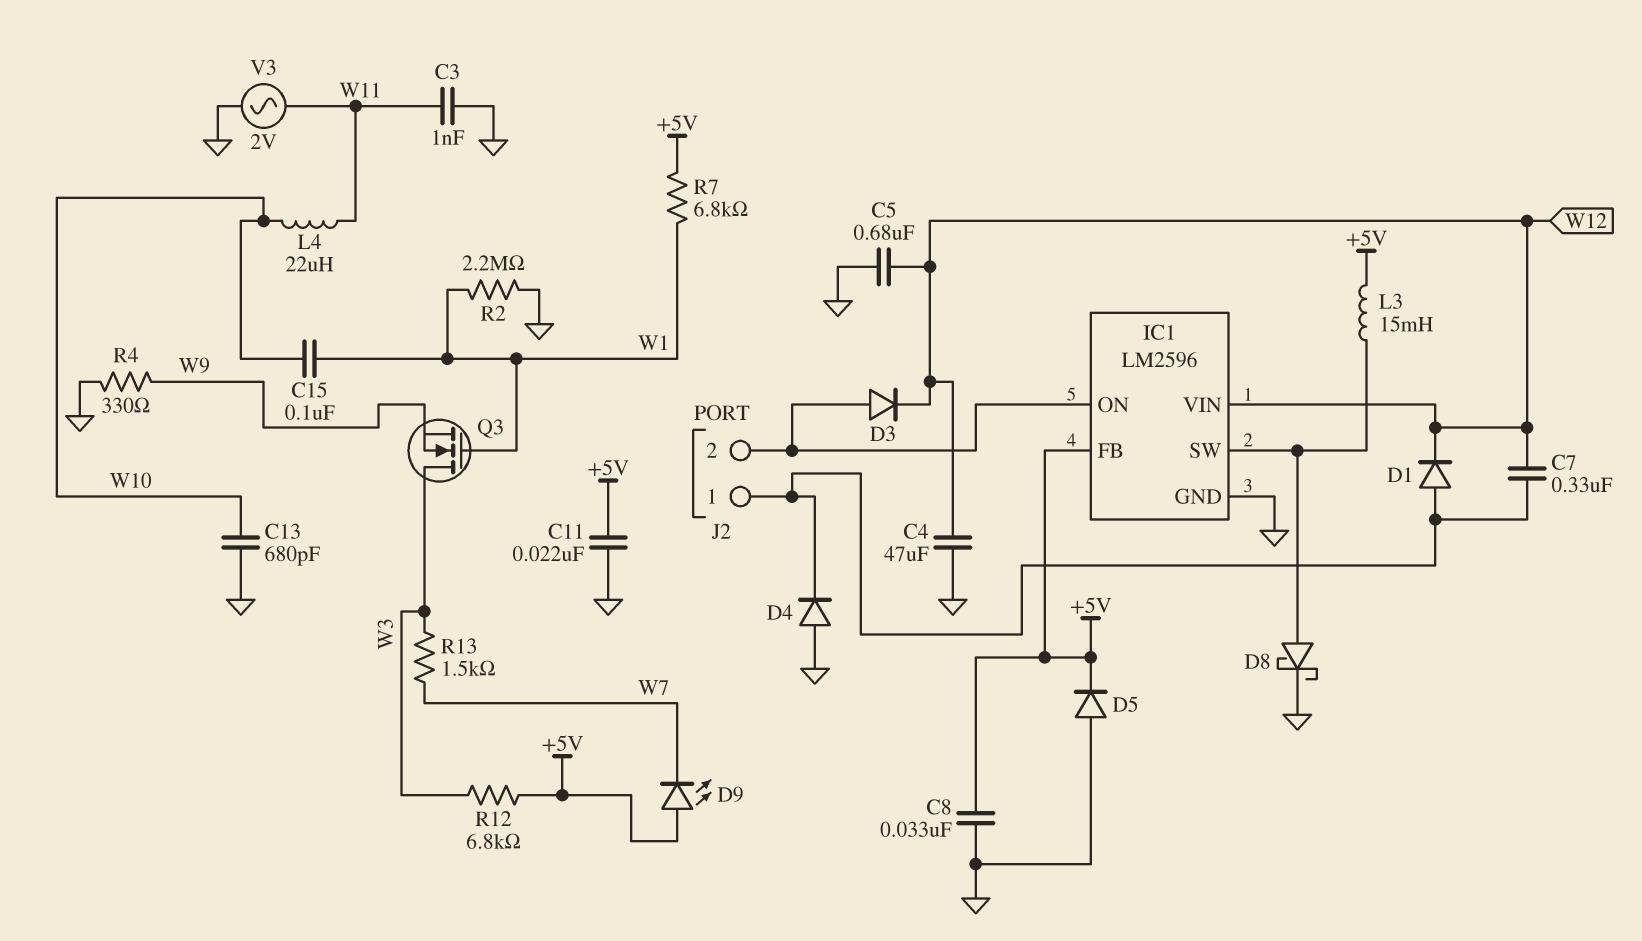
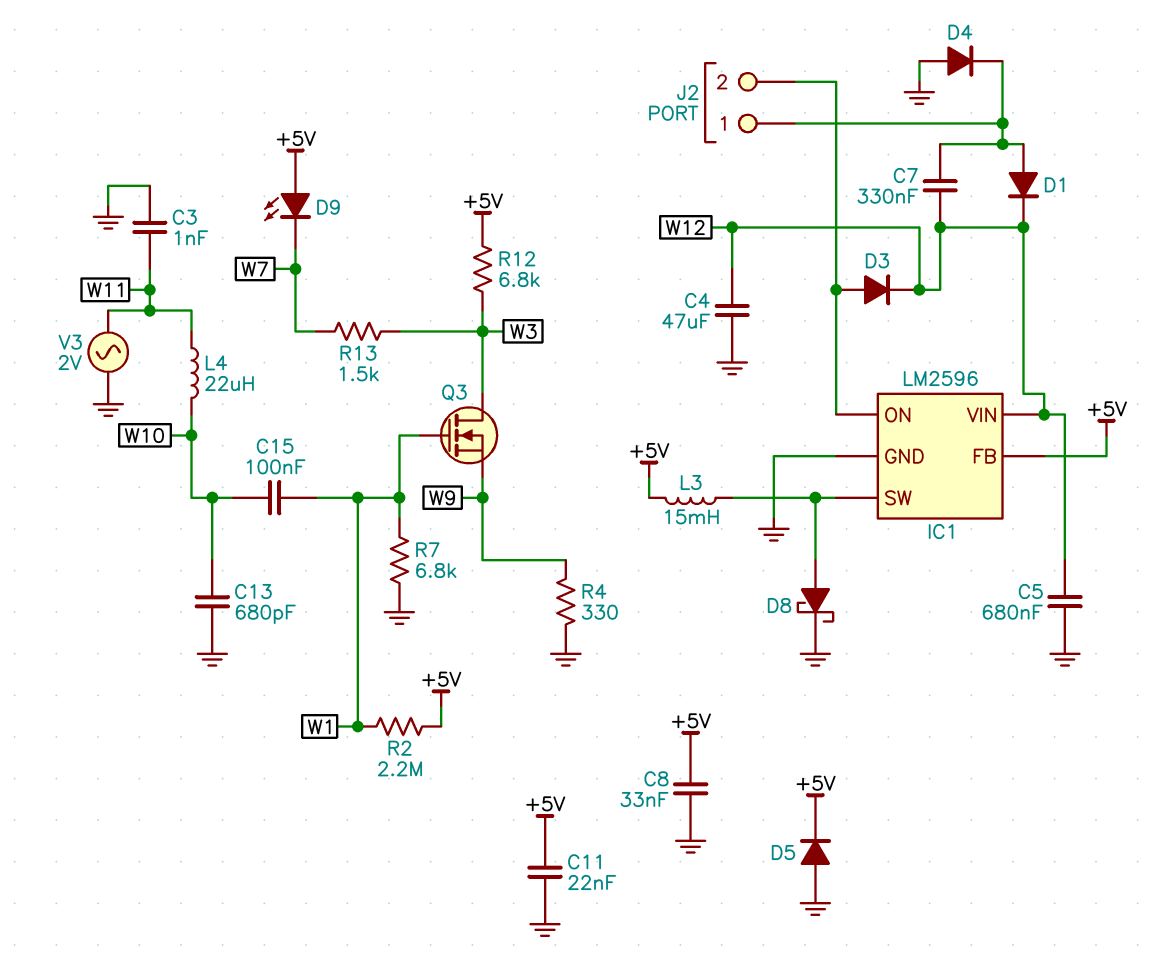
R2: 2.2M (GND, W1) -> 2.2M (+5V, W1)
R7: 6.8k (+5V, W1) -> 6.8k (GND, W1)

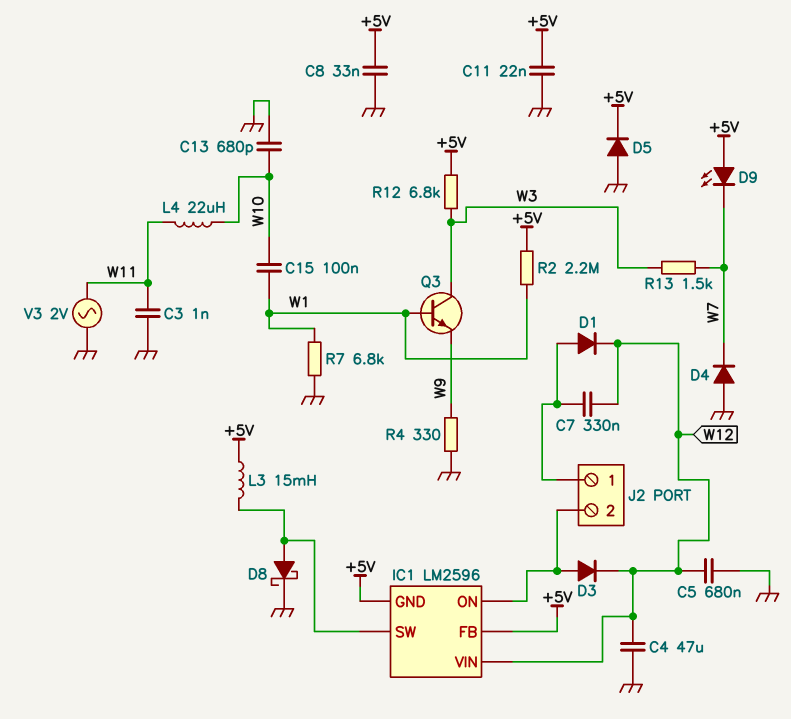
D4: diode (A GND, K J2/1) -> diode (A GND, K W7)
IC1 pin GND: GND -> +5V
Q3: NMOS (G W1, D W3, S W9) -> NPN (B W1, C W3, E W9)

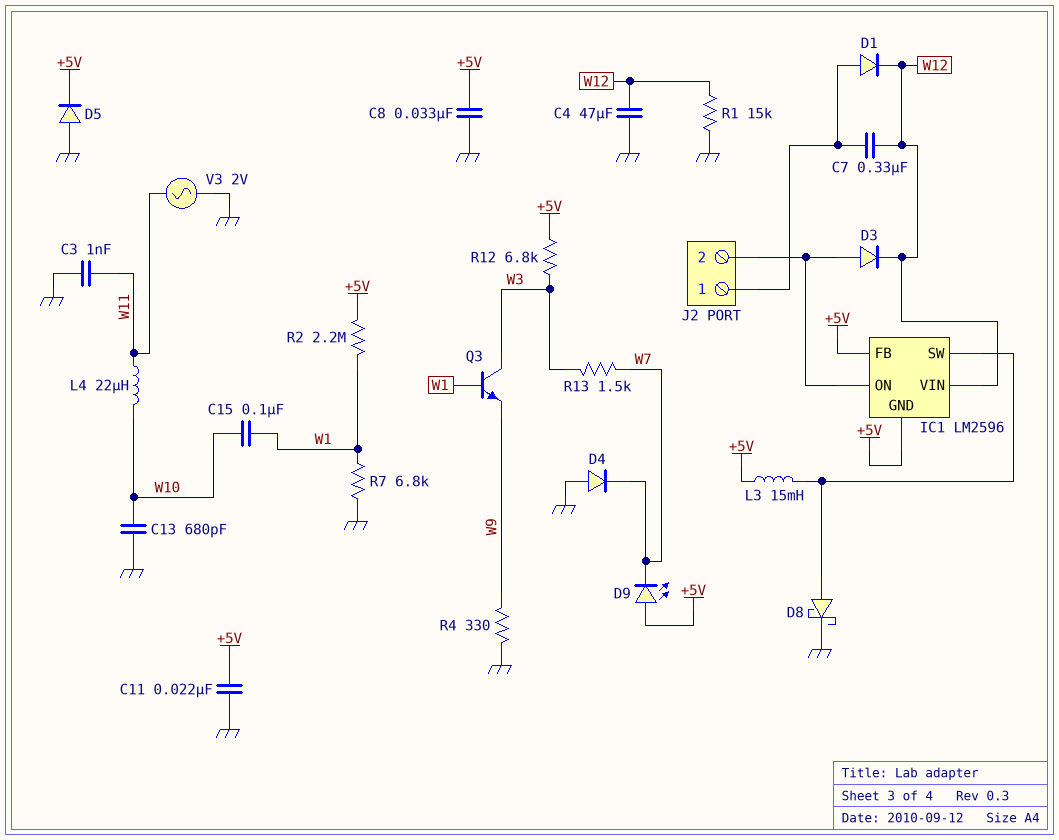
C5: 680nF (GND, W12) -> none
R1: none -> 15k (GND, W12)

